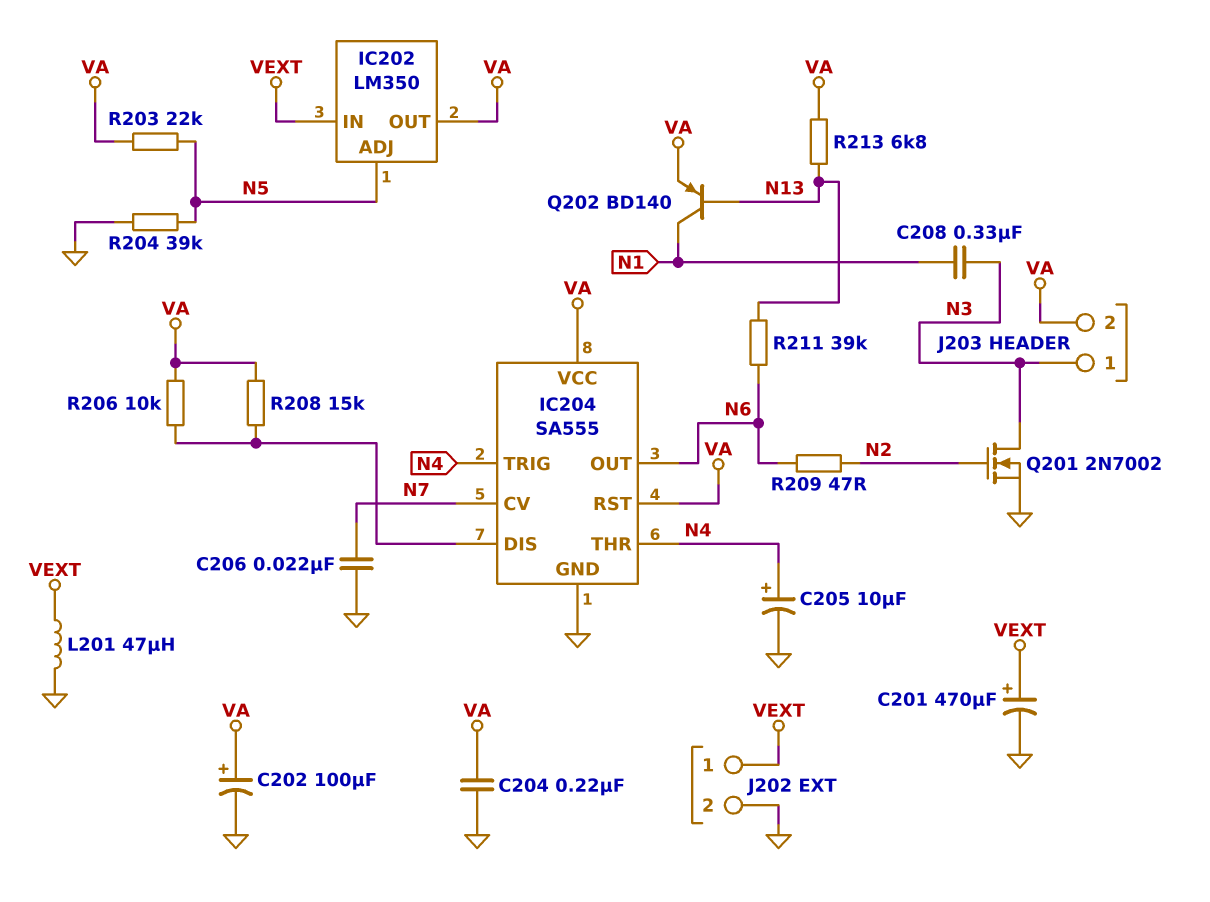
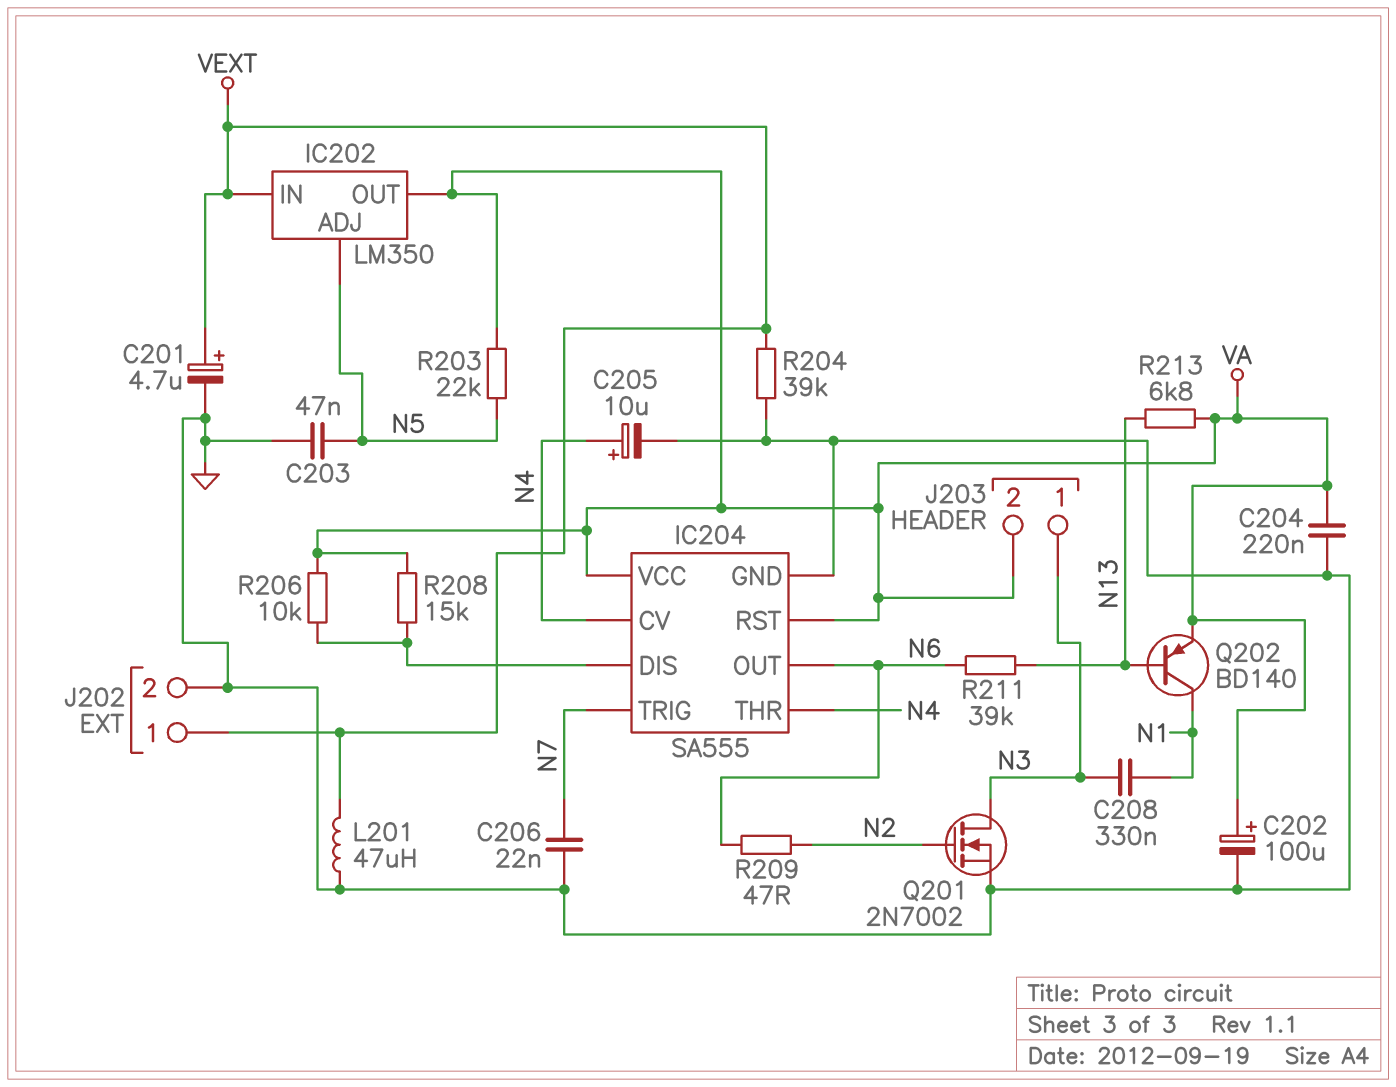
C201: 470uF (plus VEXT, minus GND) -> 4.7uF (plus VEXT, minus GND)
C203: none -> 47nF (GND, N5)
IC204 pin CV: N7 -> N4
IC204 pin TRIG: N4 -> N7
R204: 39k (GND, N5) -> 39k (GND, VEXT)

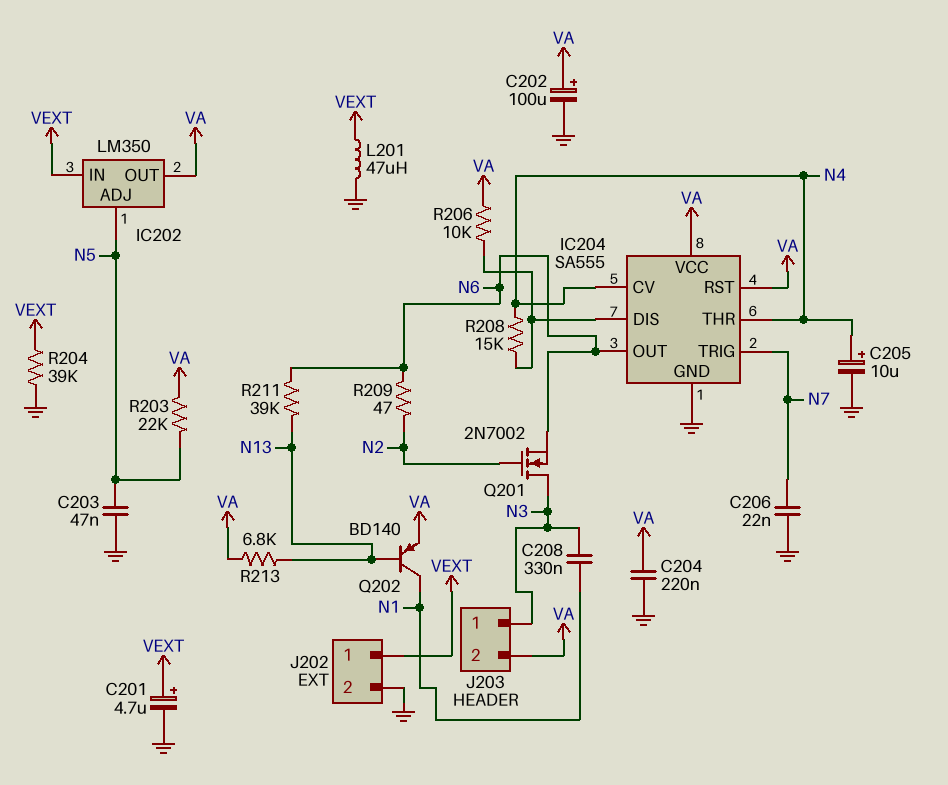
Q201: NMOS 2N7002 (G N2, D N3, S GND) -> NMOS 2N7002 (G N2, D N3, S N6)
R208: 15k (IC204/DIS, VA) -> 15k (IC204/DIS, N4)

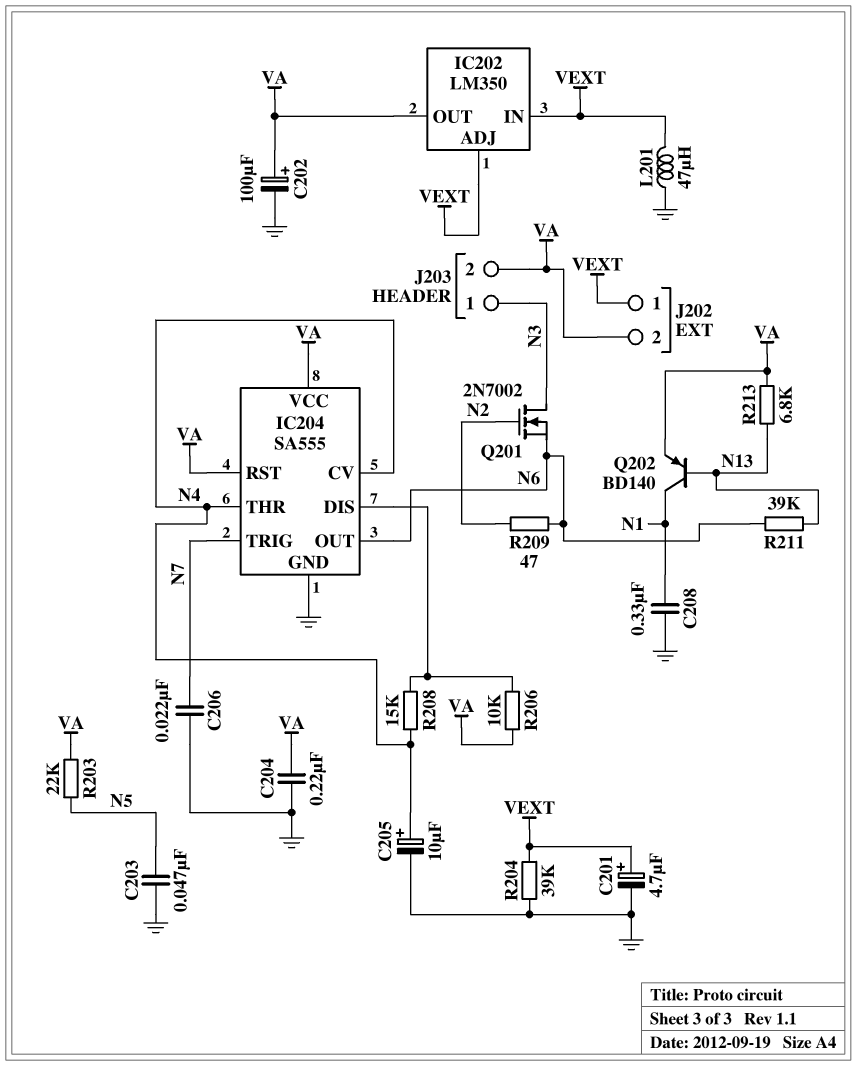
C208: 330nF (N1, N3) -> 330nF (GND, N1)
IC202 pin ADJ: N5 -> VEXT
J202 pin 2: GND -> VA

